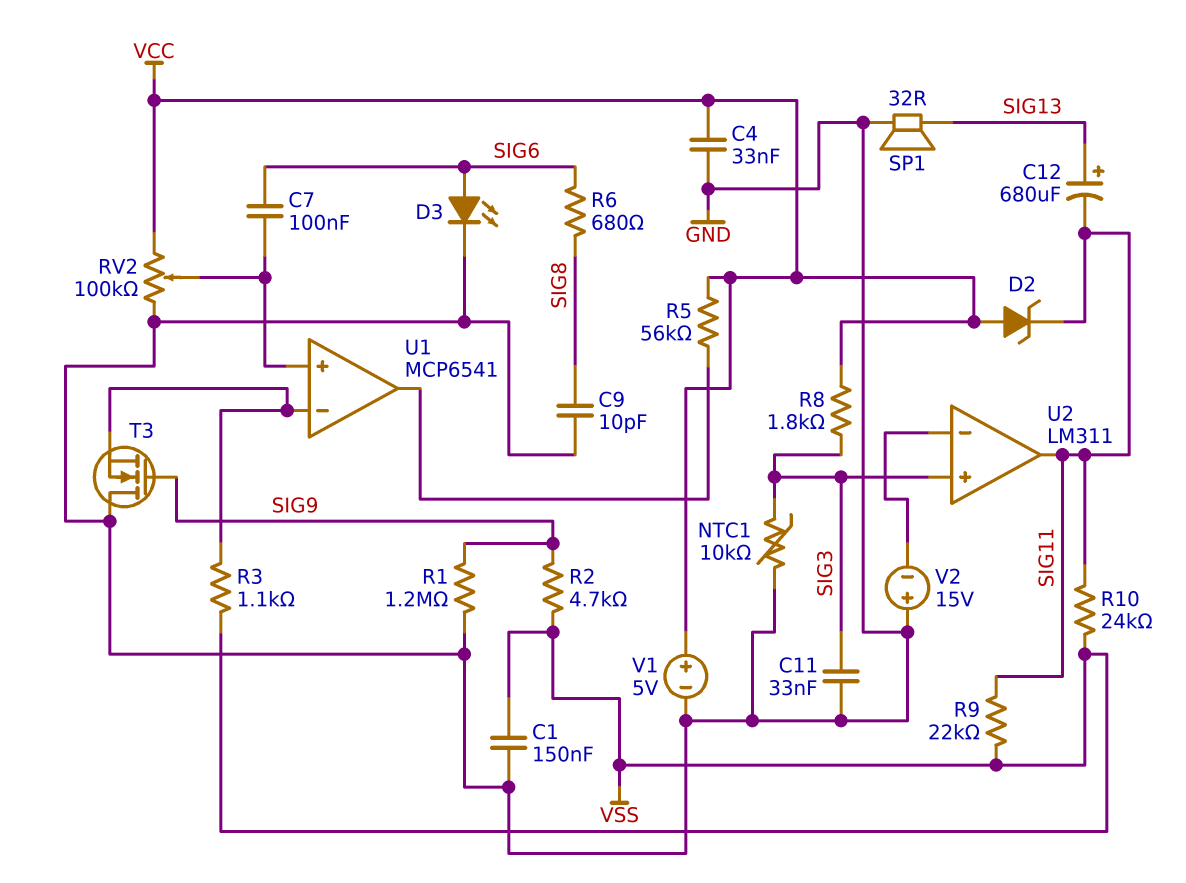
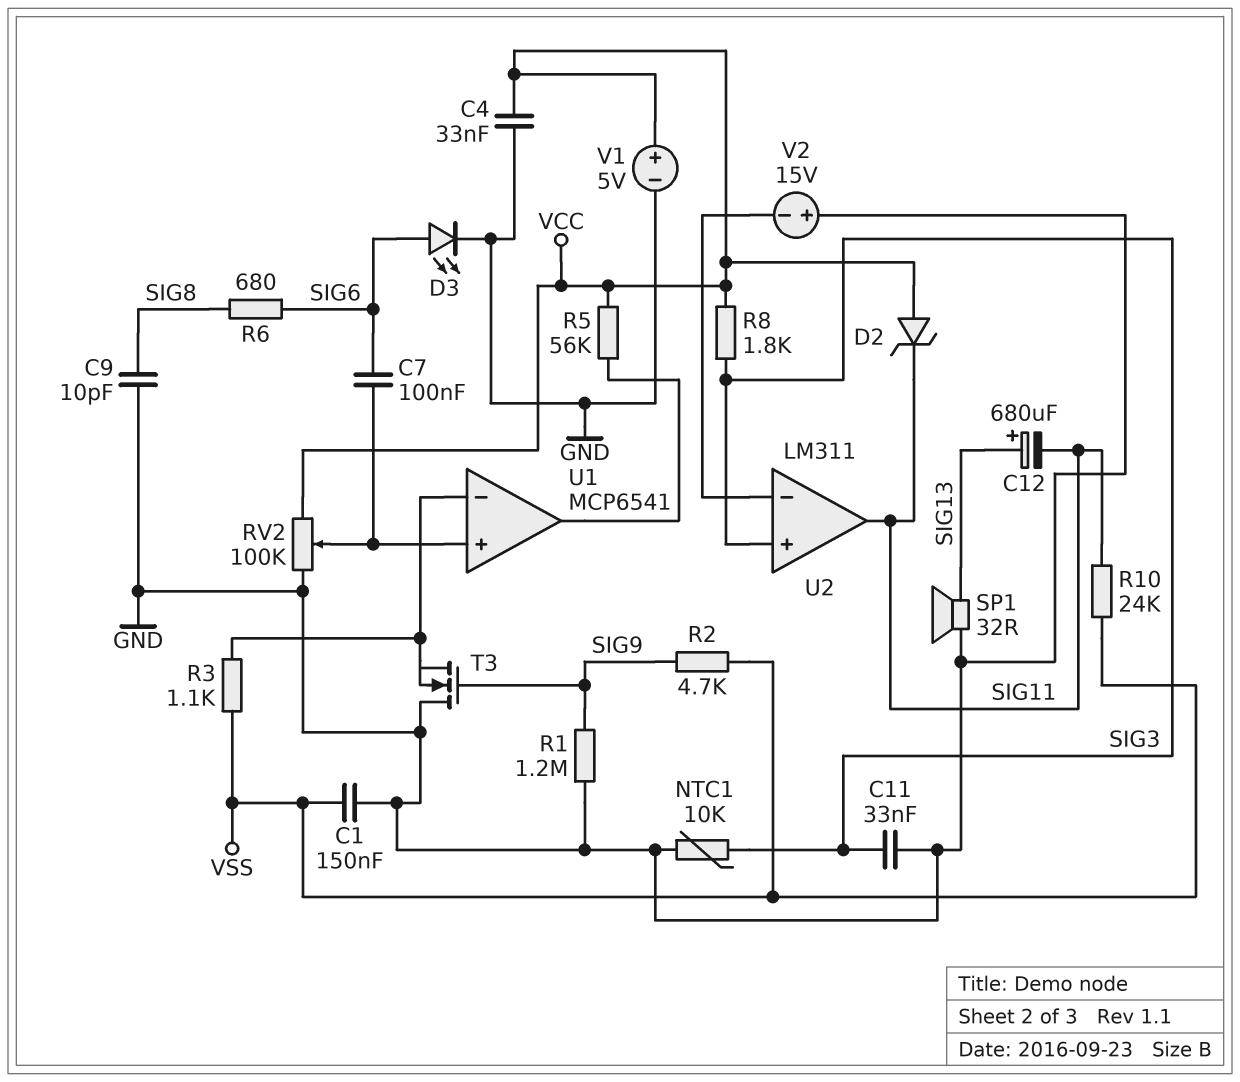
R9: 22k (SIG11, VSS) -> none

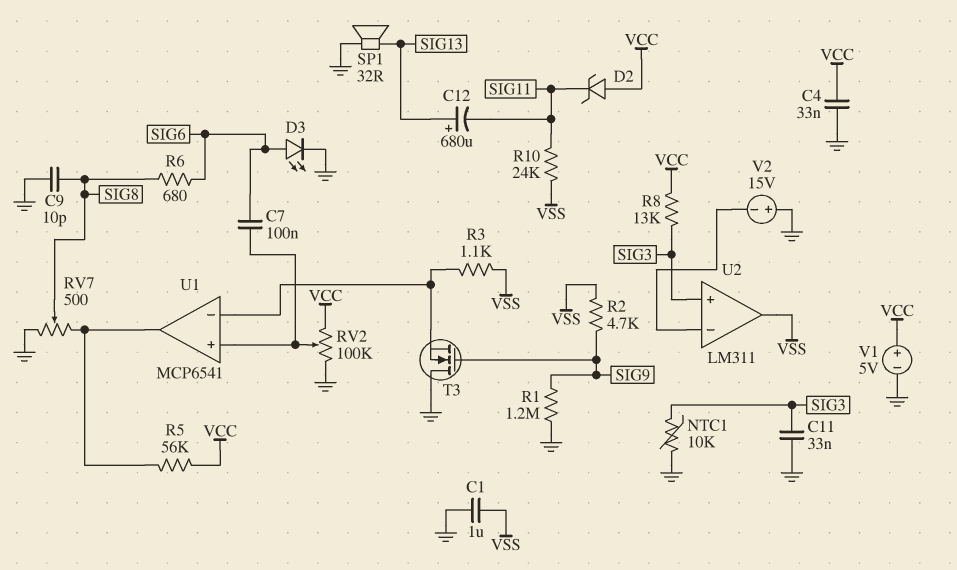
C1: 150nF (GND, VSS) -> 1uF (GND, VSS)
R8: 1.8k (SIG3, VCC) -> 13k (SIG3, VCC)
RV7: none -> 500 (GND, U1/out, wiper SIG8)
U2 pin out: SIG11 -> VSS

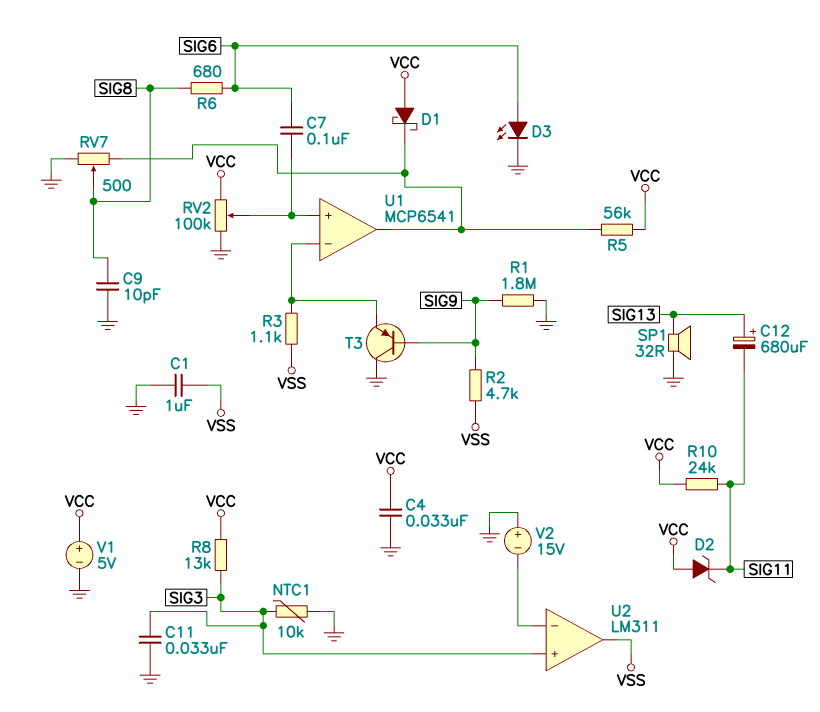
D1: none -> schottky (A VCC, K U1/out)
R1: 1.2M (GND, SIG9) -> 1.8M (GND, SIG9)
R10: 24k (SIG11, VSS) -> 24k (SIG11, VCC)
T3: NMOS (G SIG9, D GND, S U1/in-) -> PNP (B SIG9, C GND, E U1/in-)

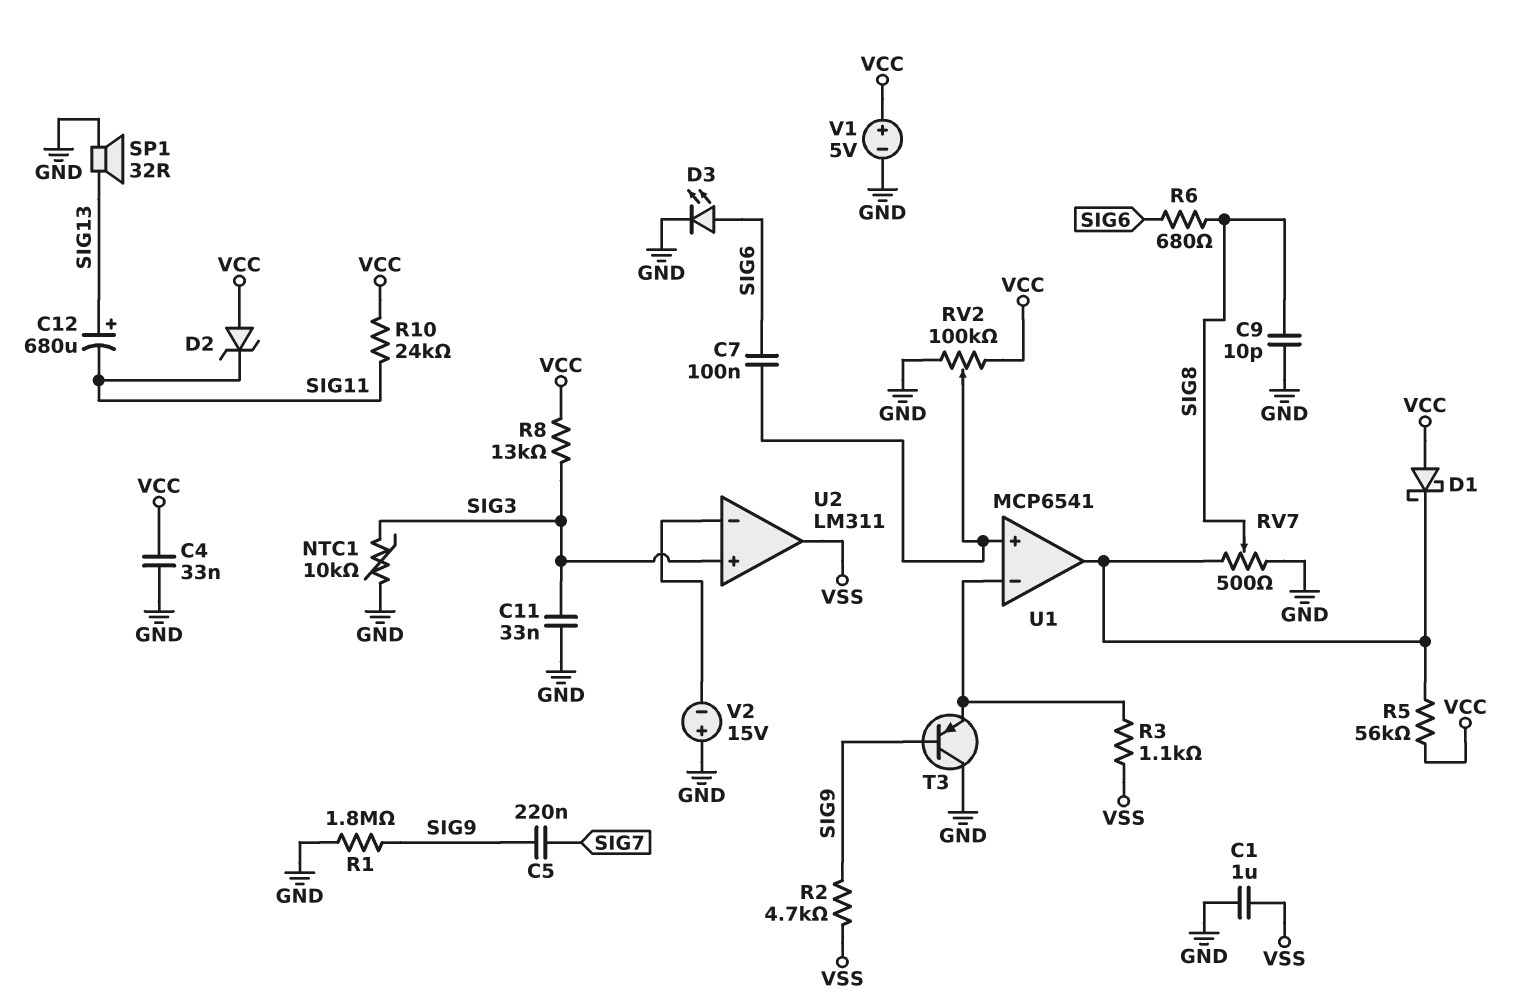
C5: none -> 220nF (SIG7, SIG9)

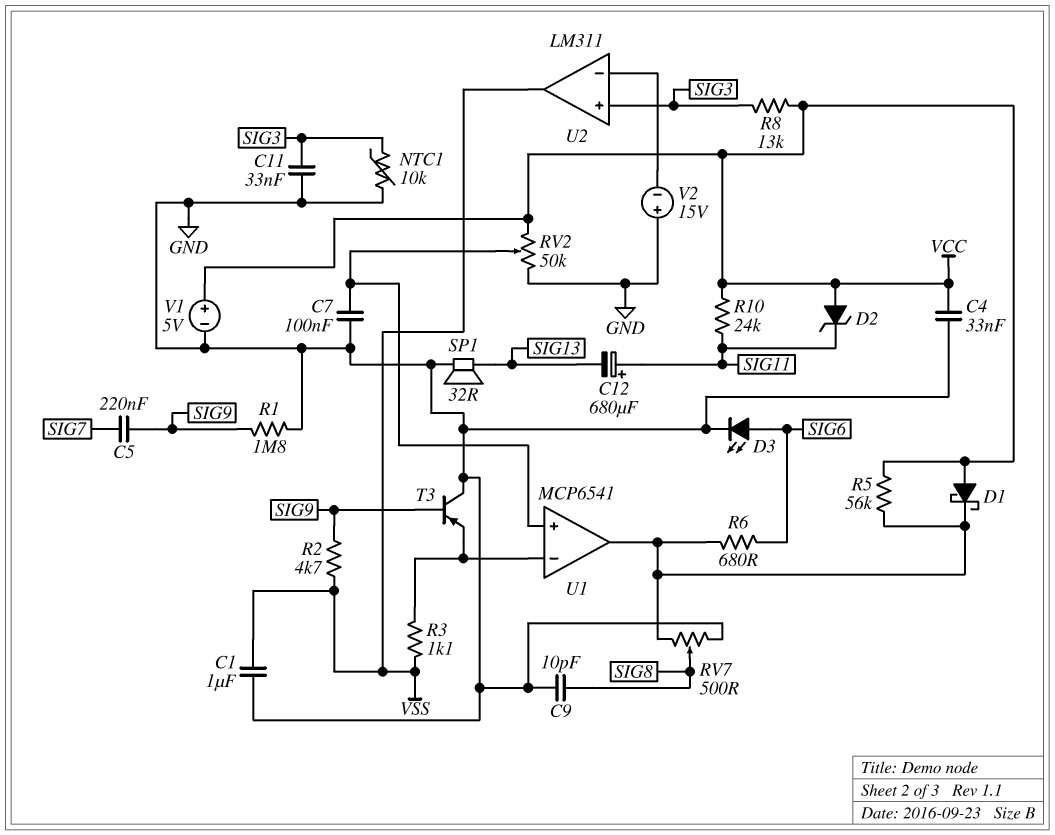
C7: 100nF (SIG6, U1/in+) -> 100nF (GND, U1/in+)
C12: 680uF (plus SIG13, minus SIG11) -> 680uF (plus SIG11, minus SIG13)
R6: 680 (SIG6, SIG8) -> 680 (SIG6, U1/out)
RV2: 100k (GND, VCC, wiper U1/in+) -> 50k (GND, VCC, wiper U1/in+)

